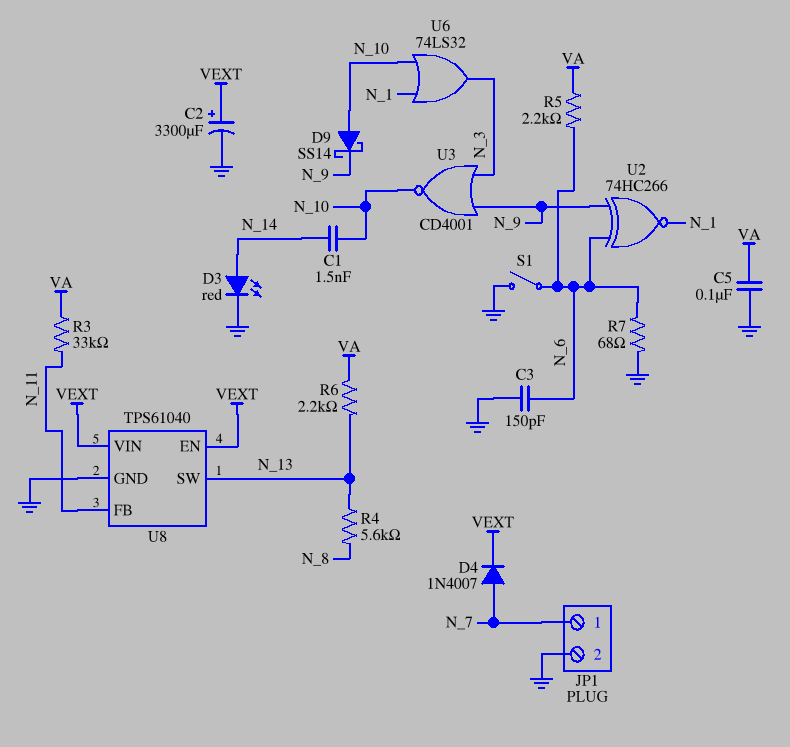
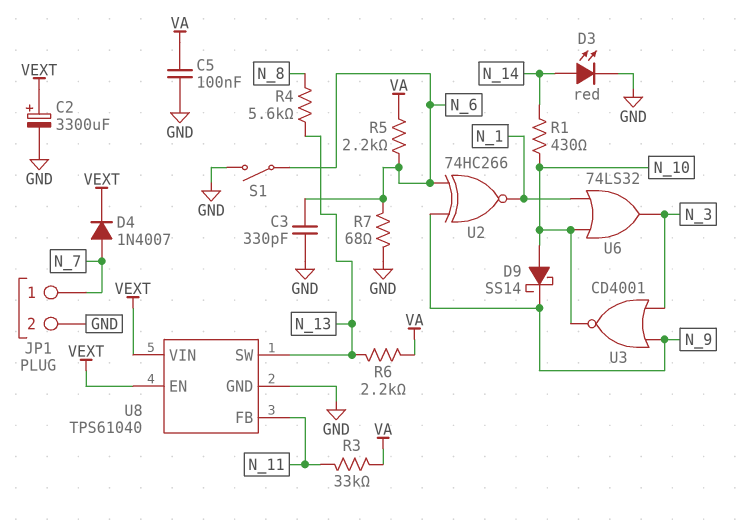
C1: 1.5nF (N_10, N_14) -> none
C3: 150pF (GND, N_6) -> 330pF (GND, N_6)
R1: none -> 430 (N_10, N_14)

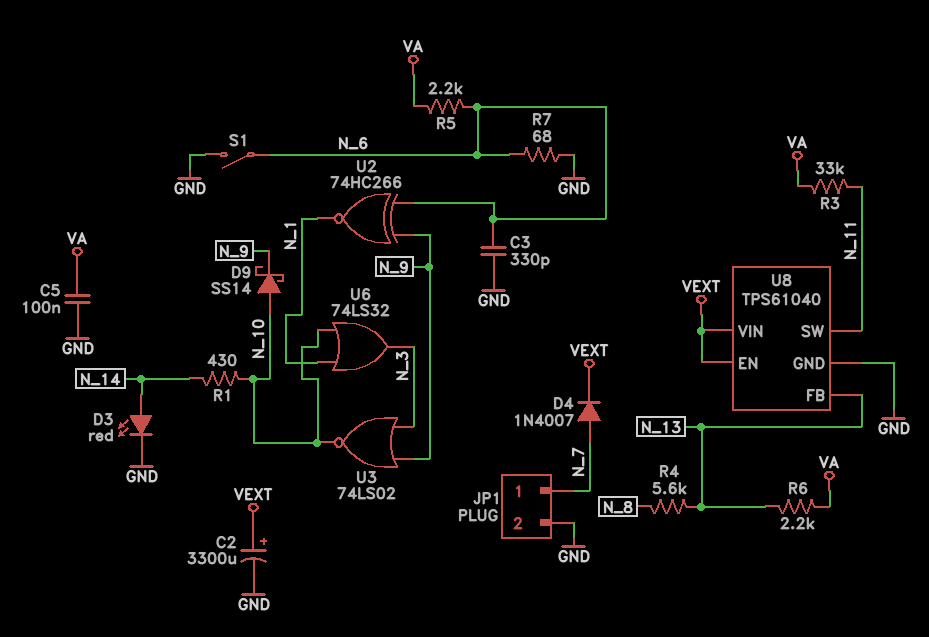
U3: NOR CD4001 (in N_3, in N_9, out N_10) -> NOR 74LS02 (in N_3, in N_9, out N_10)
U8 pin FB: N_11 -> N_13
U8 pin SW: N_13 -> N_11

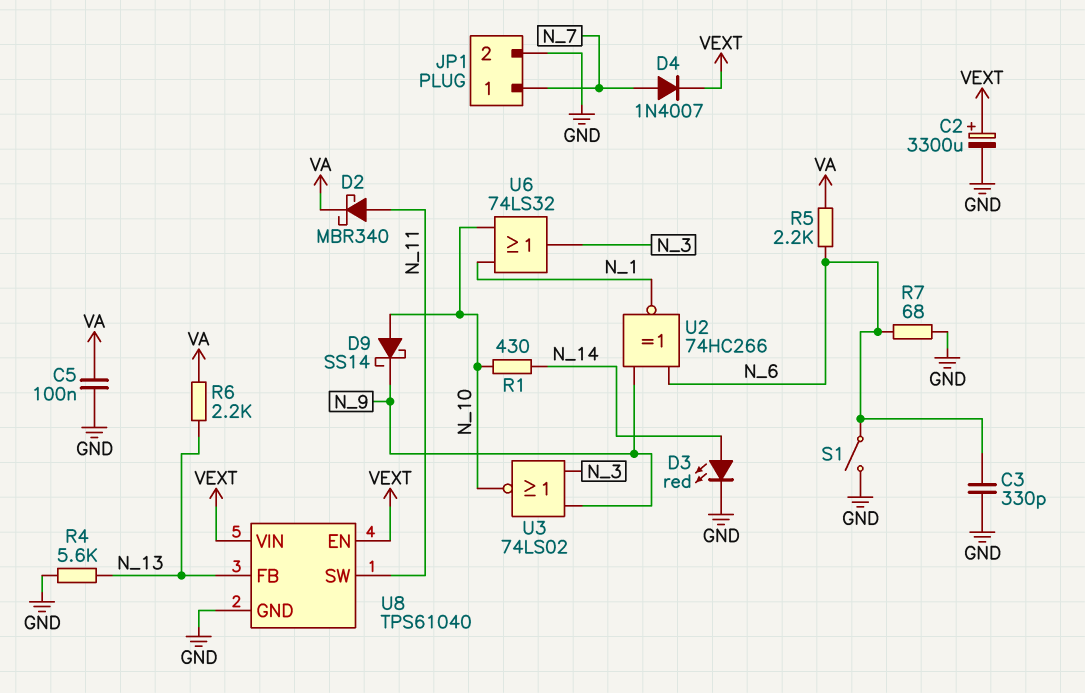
D2: none -> schottky MBR340 (A N_11, K VA)
R3: 33k (N_11, VA) -> none
R4: 5.6k (N_8, N_13) -> 5.6k (GND, N_13)

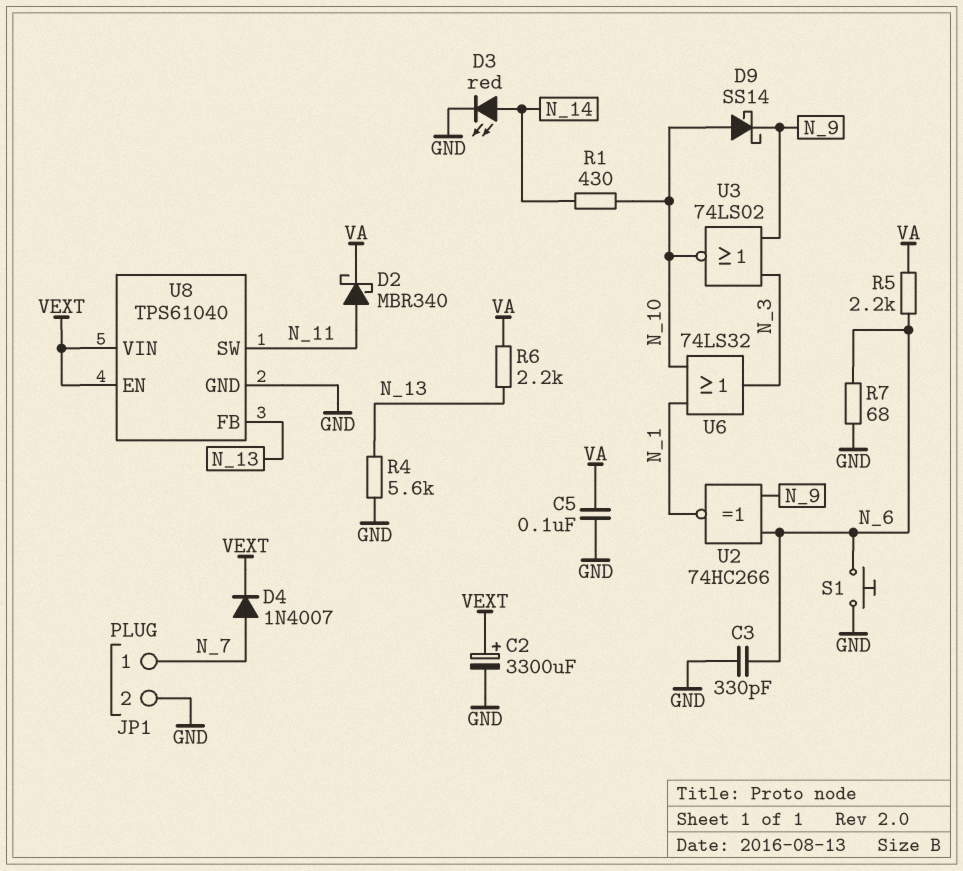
S1: switch (GND, N_6) -> button (GND, N_6)

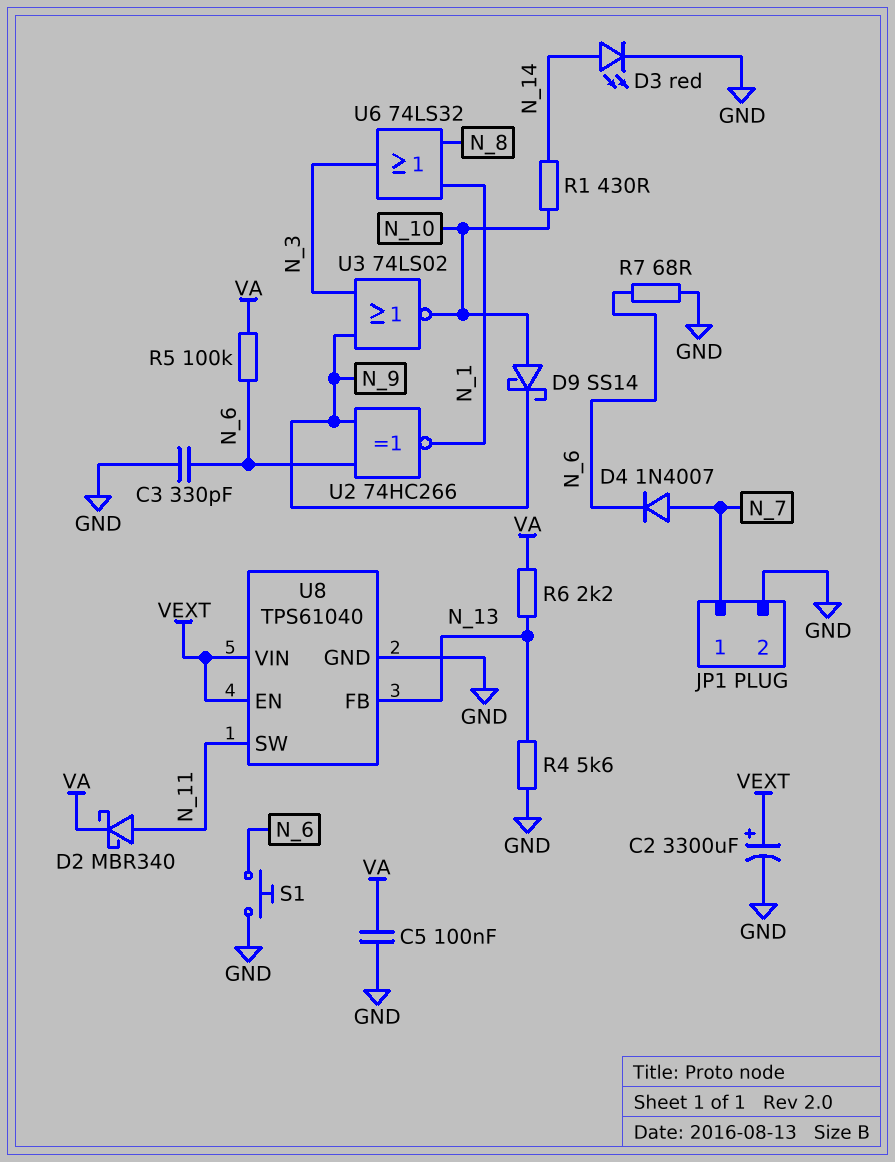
D4: diode 1N4007 (A N_7, K VEXT) -> diode 1N4007 (A N_7, K N_6)
R5: 2.2k (N_6, VA) -> 100k (N_6, VA)
U6: OR 74LS32 (in N_1, in N_10, out N_3) -> OR 74LS32 (in N_1, in N_8, out N_3)

